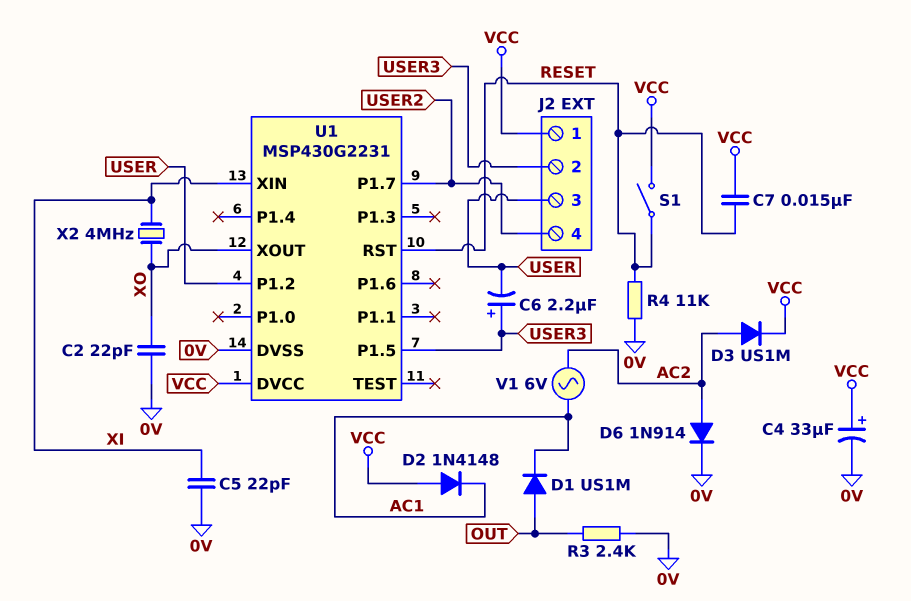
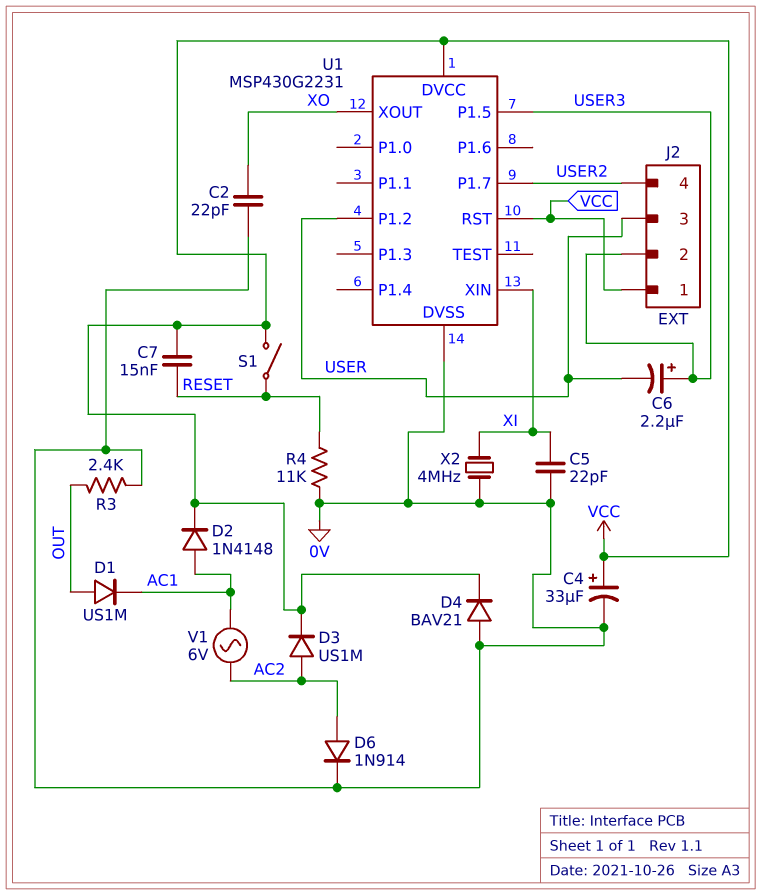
D2: diode 1N4148 (A VCC, K AC1) -> diode 1N4148 (A AC1, K VCC)
D4: none -> diode BAV21 (A 0V, K VCC)
U1 pin RST: RESET -> VCC
X2: 4MHz (XI, XO) -> 4MHz (0V, XI)

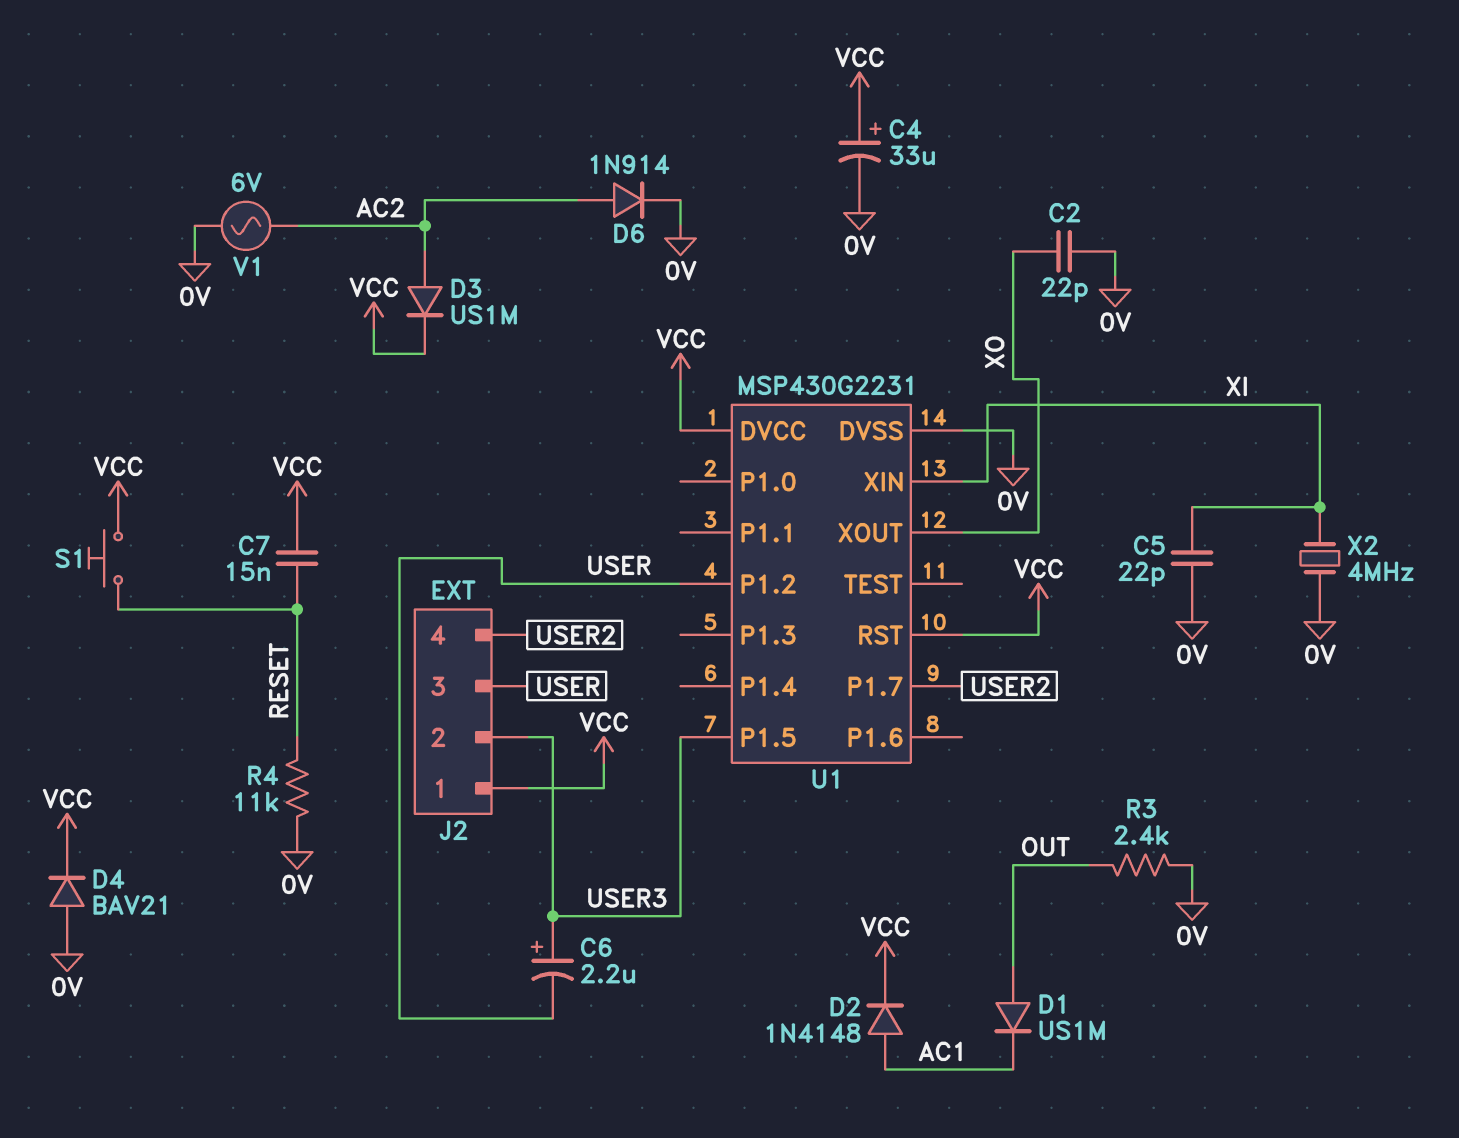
S1: switch (RESET, VCC) -> button (RESET, VCC)
V1: AC 6V (AC1, AC2) -> AC 6V (0V, AC2)

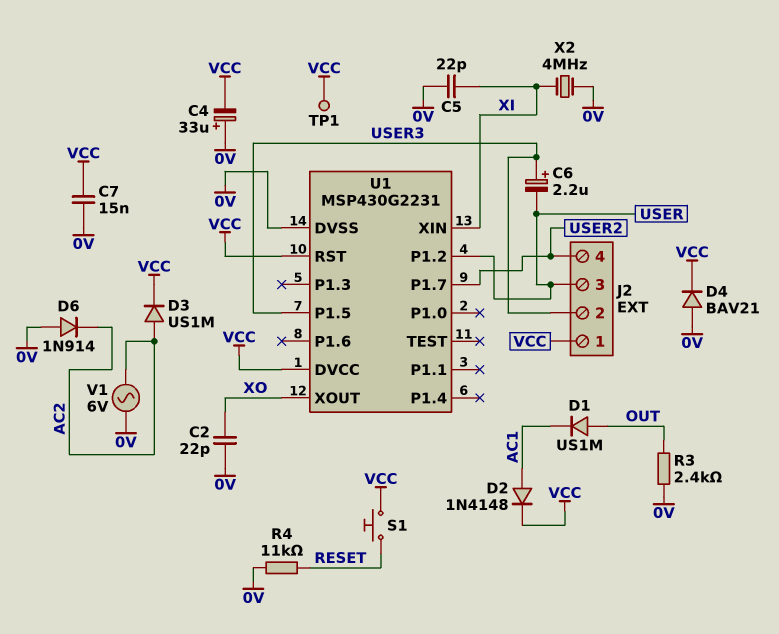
C4: 33uF (plus VCC, minus 0V) -> 33uF (plus 0V, minus VCC)
C7: 15nF (RESET, VCC) -> 15nF (0V, VCC)
D6: diode 1N914 (A AC2, K 0V) -> diode 1N914 (A 0V, K AC2)
TP1: none -> test point (VCC)

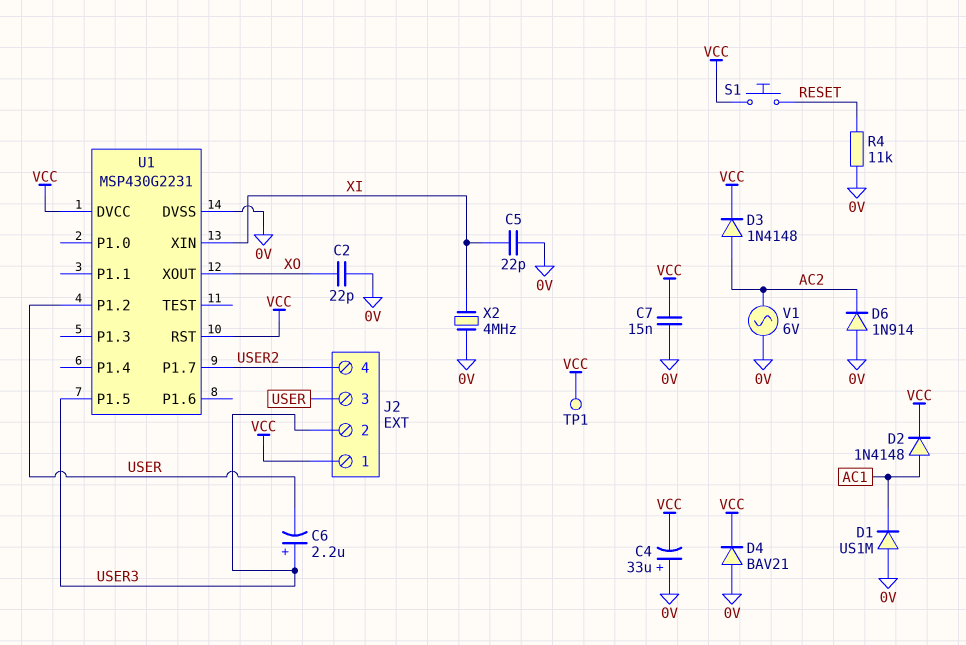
D1: diode US1M (A OUT, K AC1) -> diode US1M (A 0V, K AC1)
D3: diode US1M (A AC2, K VCC) -> diode 1N4148 (A AC2, K VCC)
R3: 2.4k (0V, OUT) -> none

